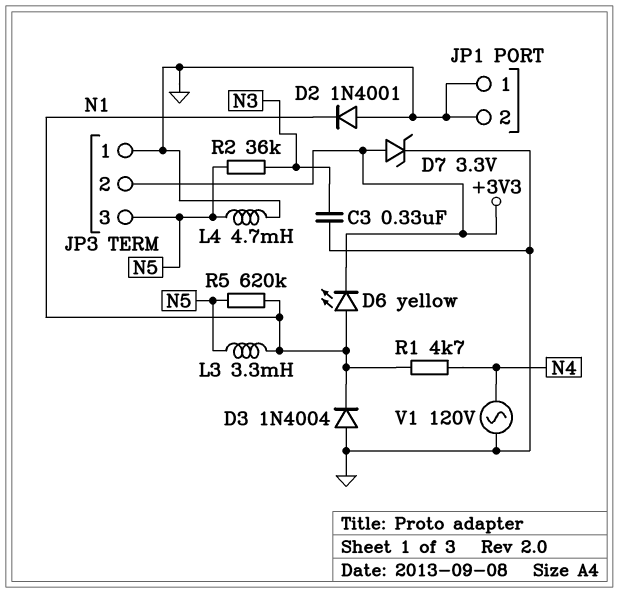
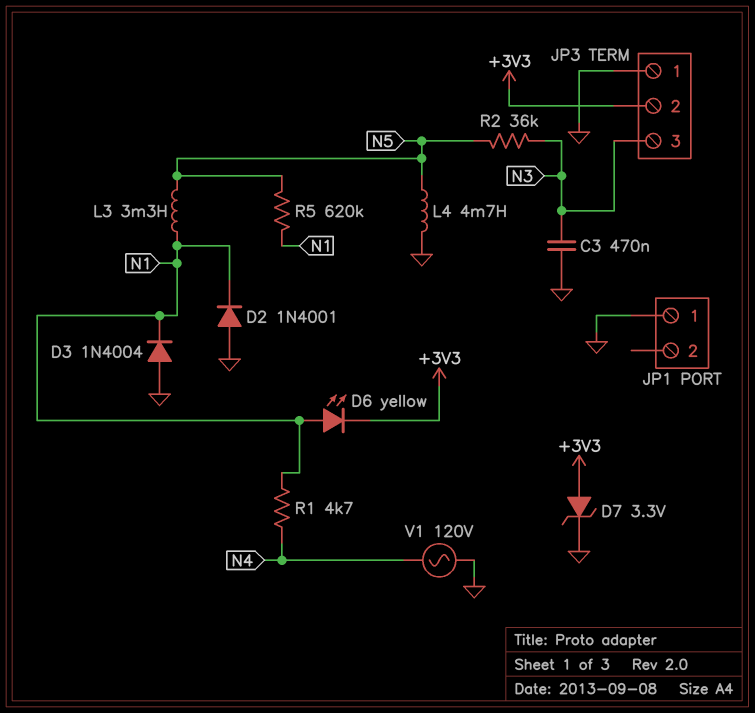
C3: 330nF (GND, N3) -> 470nF (GND, N3)
JP1 pin 2: GND -> none
JP3 pin 3: N5 -> N3

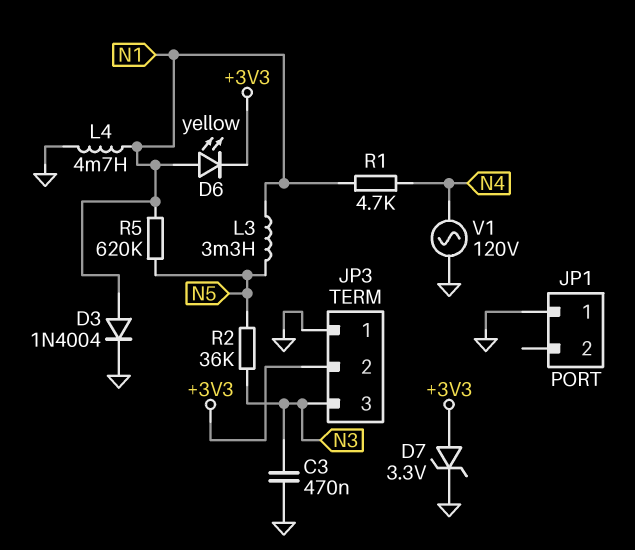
D2: diode 1N4001 (A GND, K N1) -> none
D3: diode 1N4004 (A GND, K N1) -> diode 1N4004 (A N1, K GND)
L4: 4.7mH (GND, N5) -> 4.7mH (GND, N1)

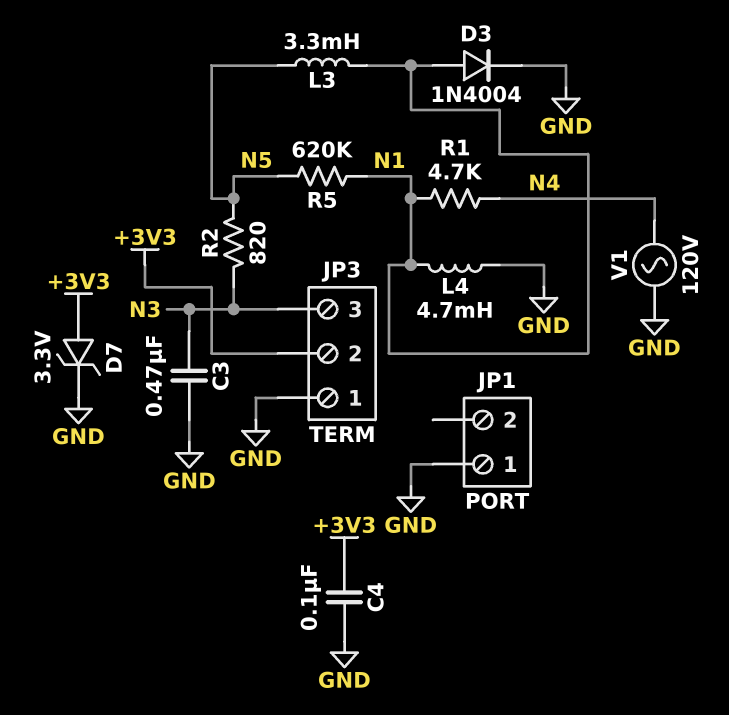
C4: none -> 100nF (+3V3, GND)
D6: LED yellow (A N1, K +3V3) -> none
R2: 36k (N3, N5) -> 820 (N3, N5)

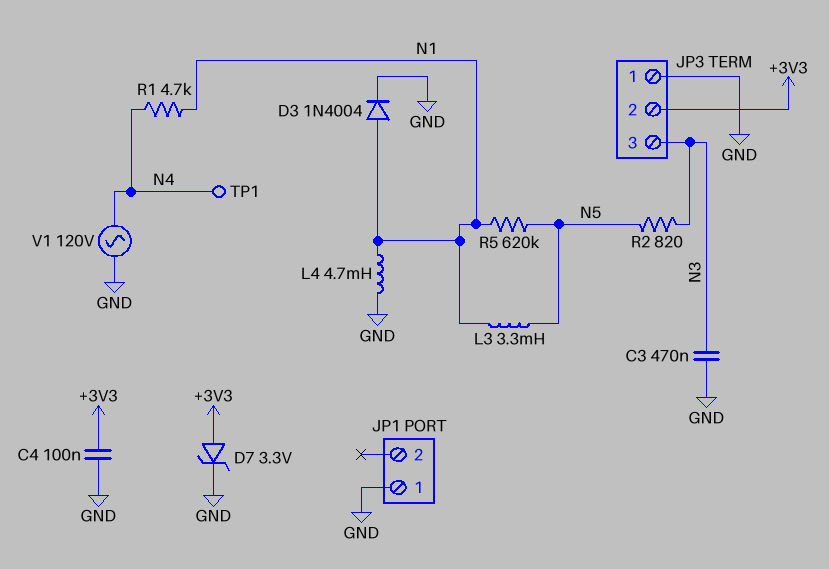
TP1: none -> test point (N4)

